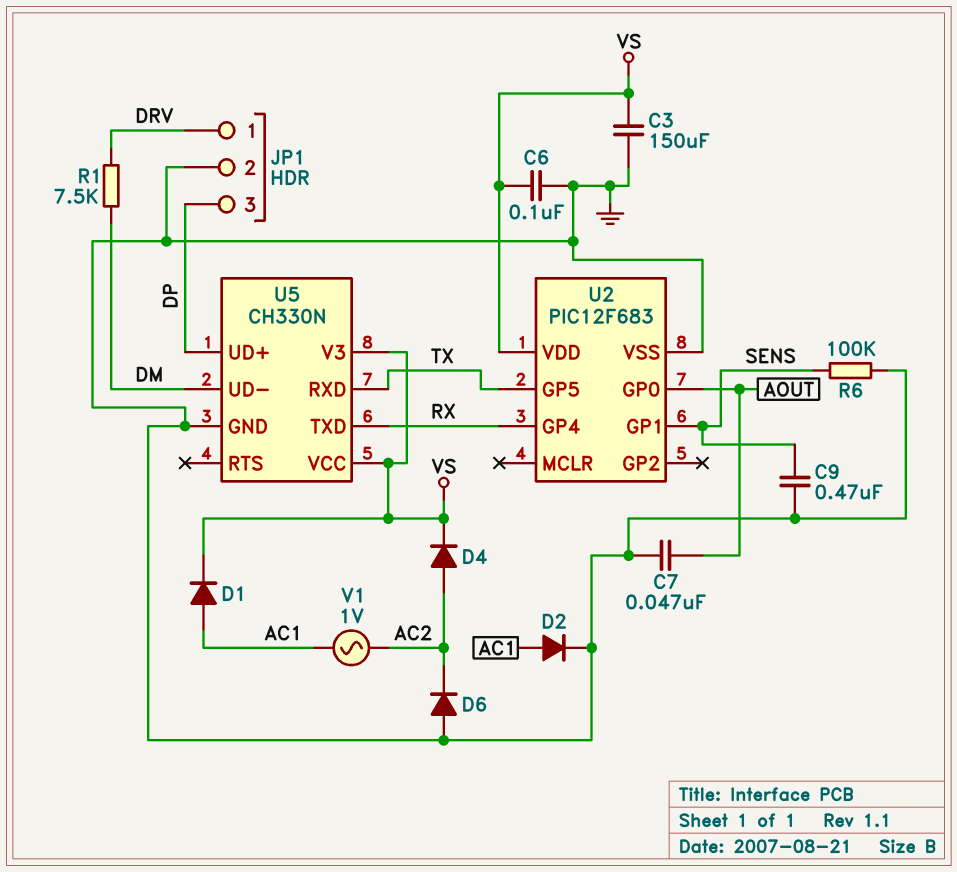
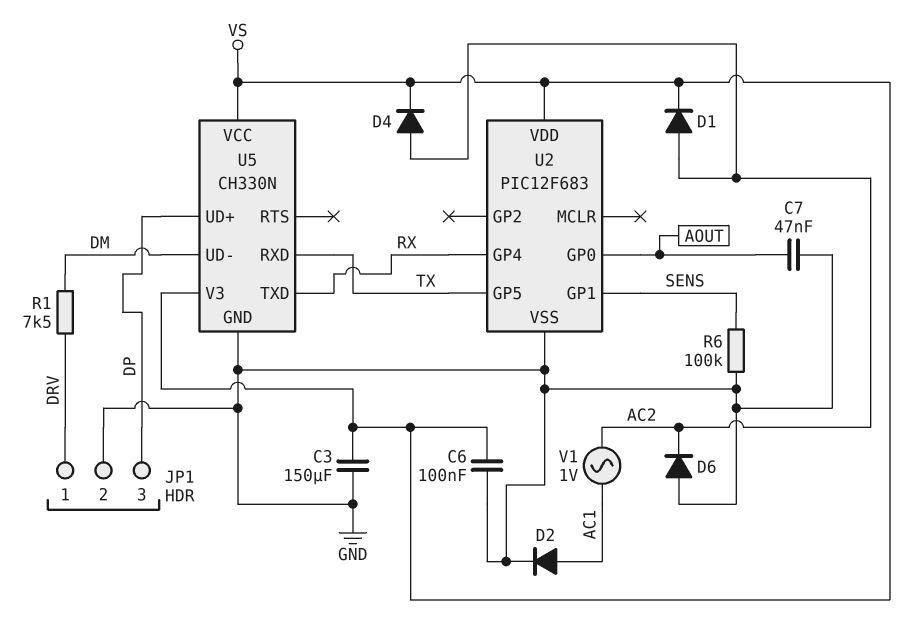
C9: 470nF (GND, SENS) -> none
D1: diode (A AC1, K VS) -> diode (A AC2, K VS)

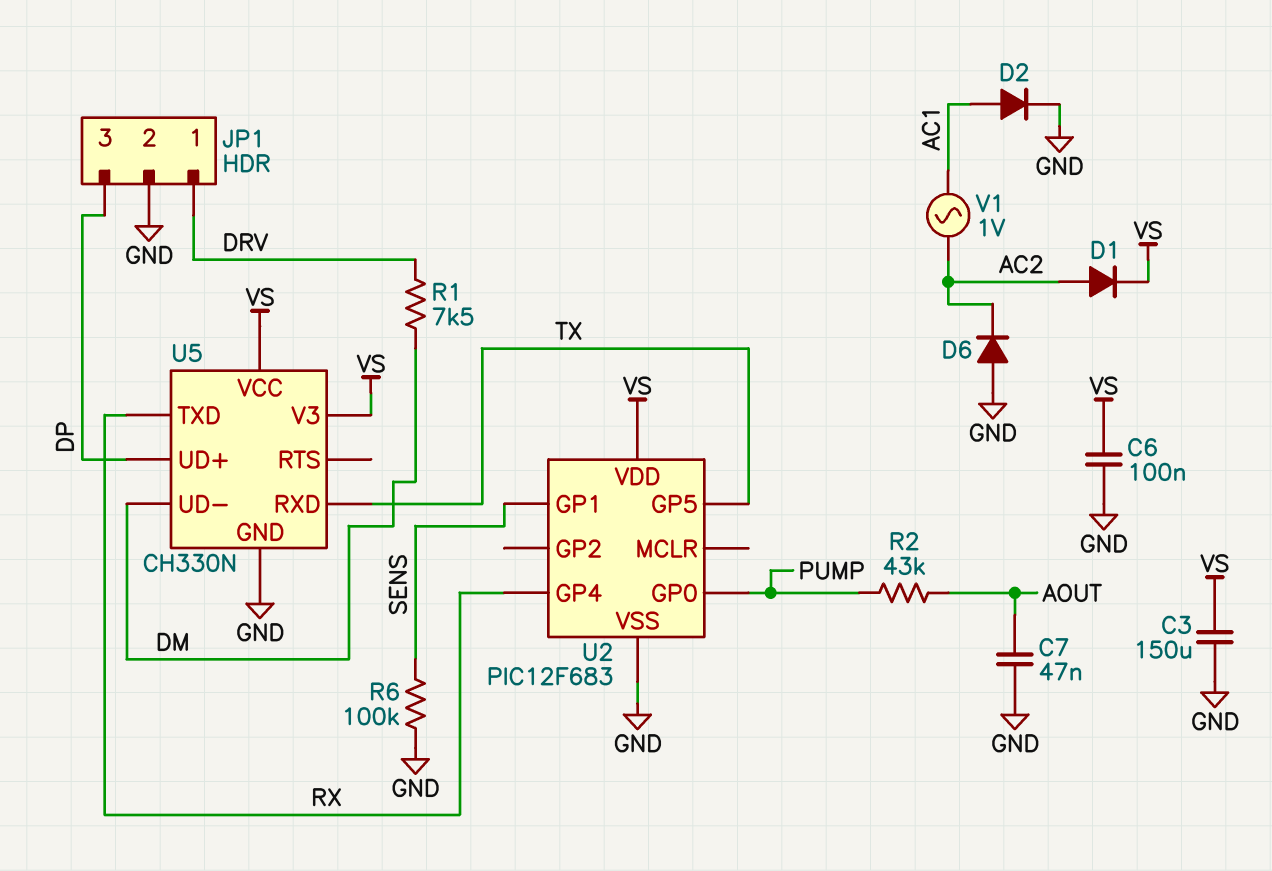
D4: diode (A AC2, K VS) -> none
R2: none -> 43k (AOUT, PUMP)
U2 pin GP0: AOUT -> PUMP

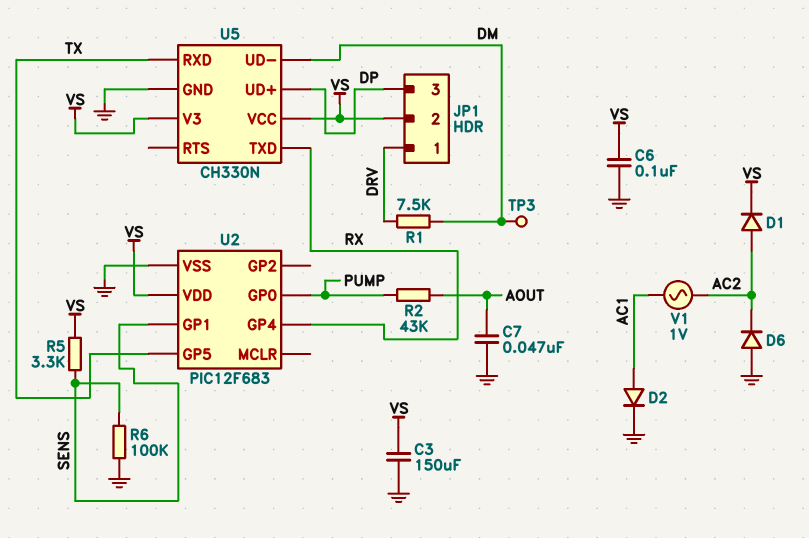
JP1 pin 2: GND -> VS
R5: none -> 3.3k (SENS, VS)
TP3: none -> test point (DM)

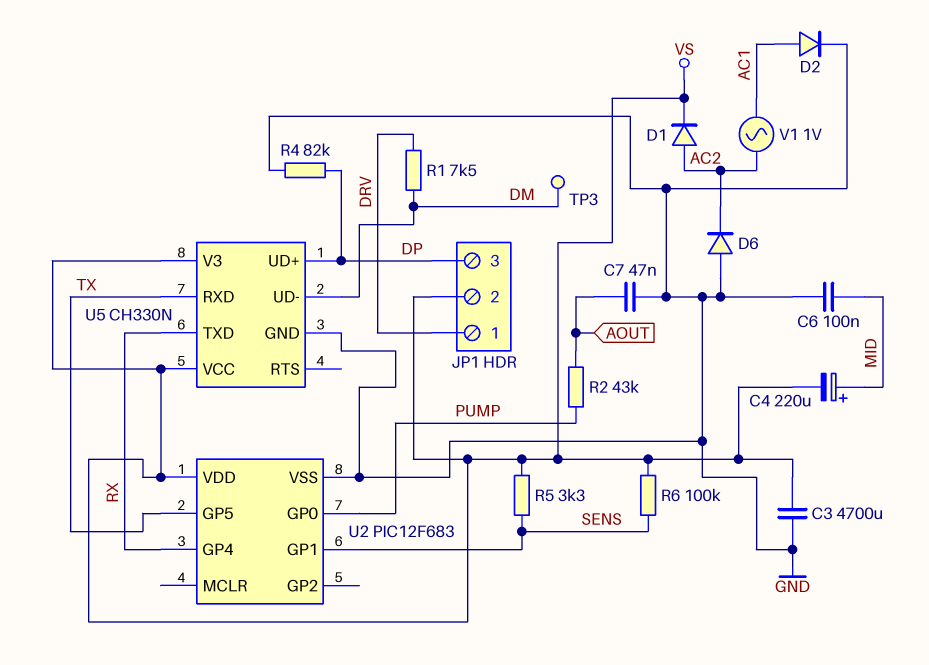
C3: 150uF (GND, VS) -> 4700uF (GND, VS)
C4: none -> 220uF (plus MID, minus VS)
C6: 100nF (GND, VS) -> 100nF (GND, MID)
R4: none -> 82k (DP, GND)
R6: 100k (GND, SENS) -> 100k (SENS, VS)

